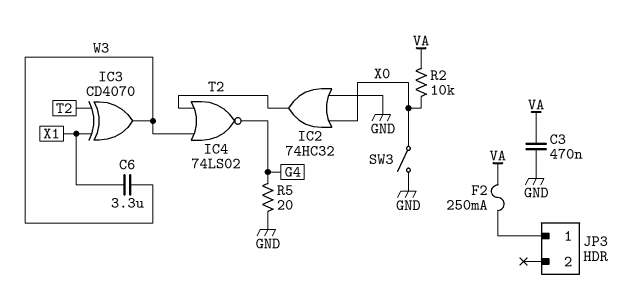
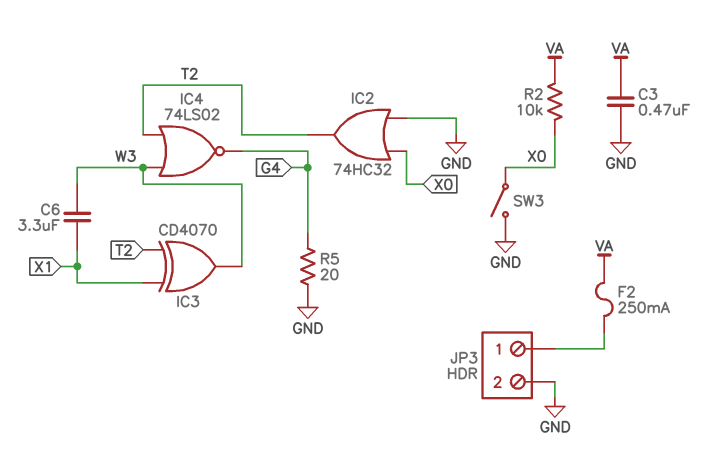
JP3 pin 2: none -> GND

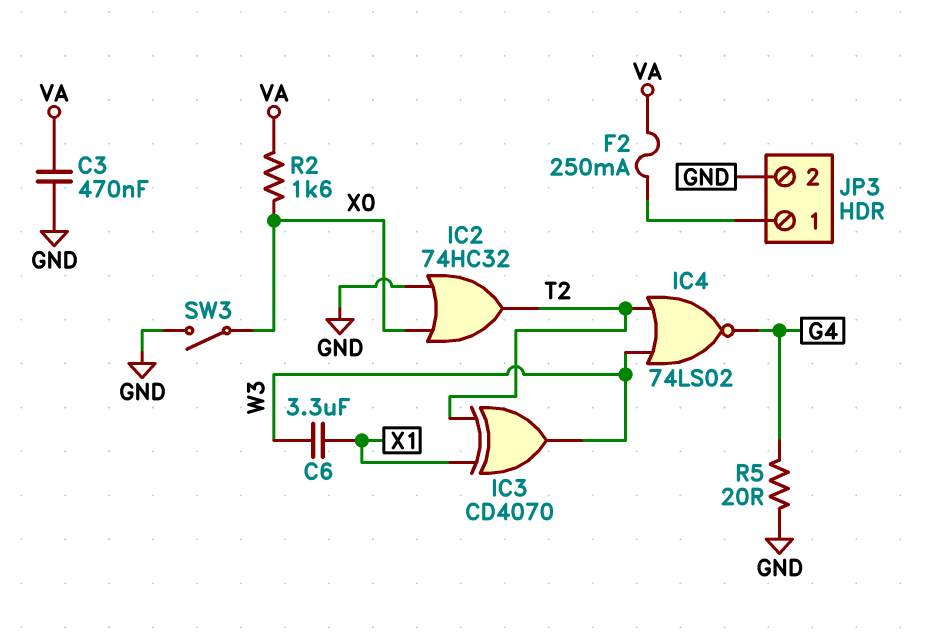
R2: 10k (VA, X0) -> 1.6k (VA, X0)

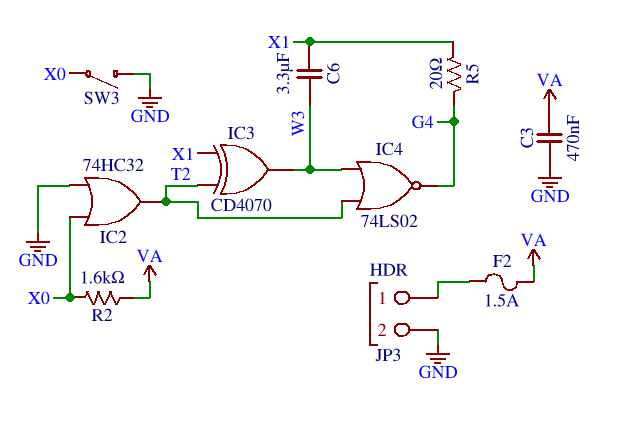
F2: 250mA (JP3/1, VA) -> 1.5A (JP3/1, VA)
R5: 20 (G4, GND) -> 20 (G4, X1)

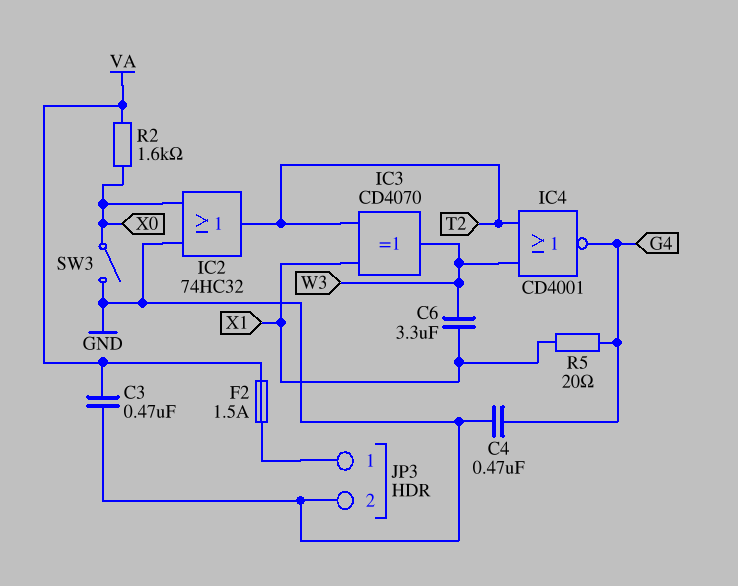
C4: none -> 470nF (G4, GND)
IC4: NOR 74LS02 (in T2, in W3, out G4) -> NOR CD4001 (in T2, in W3, out G4)

